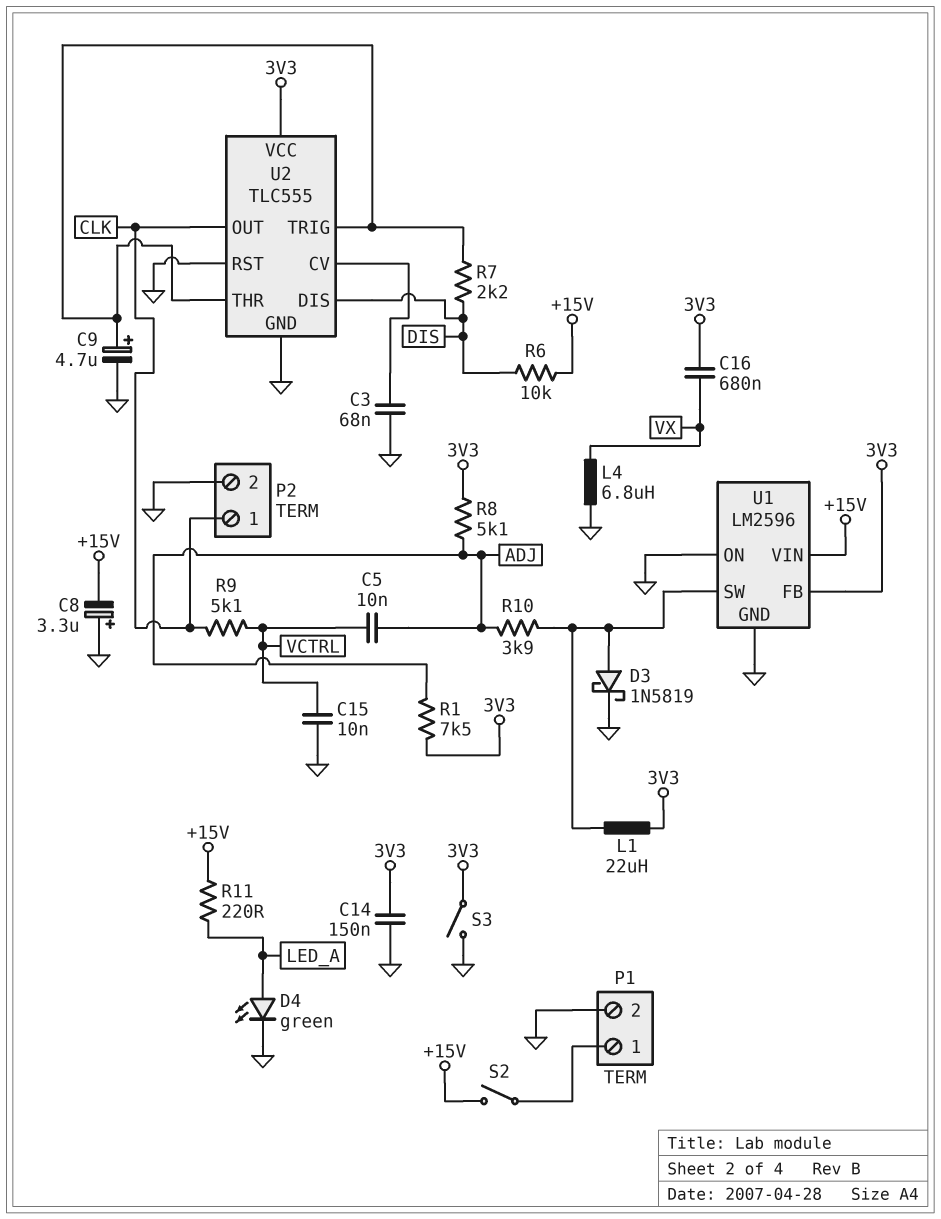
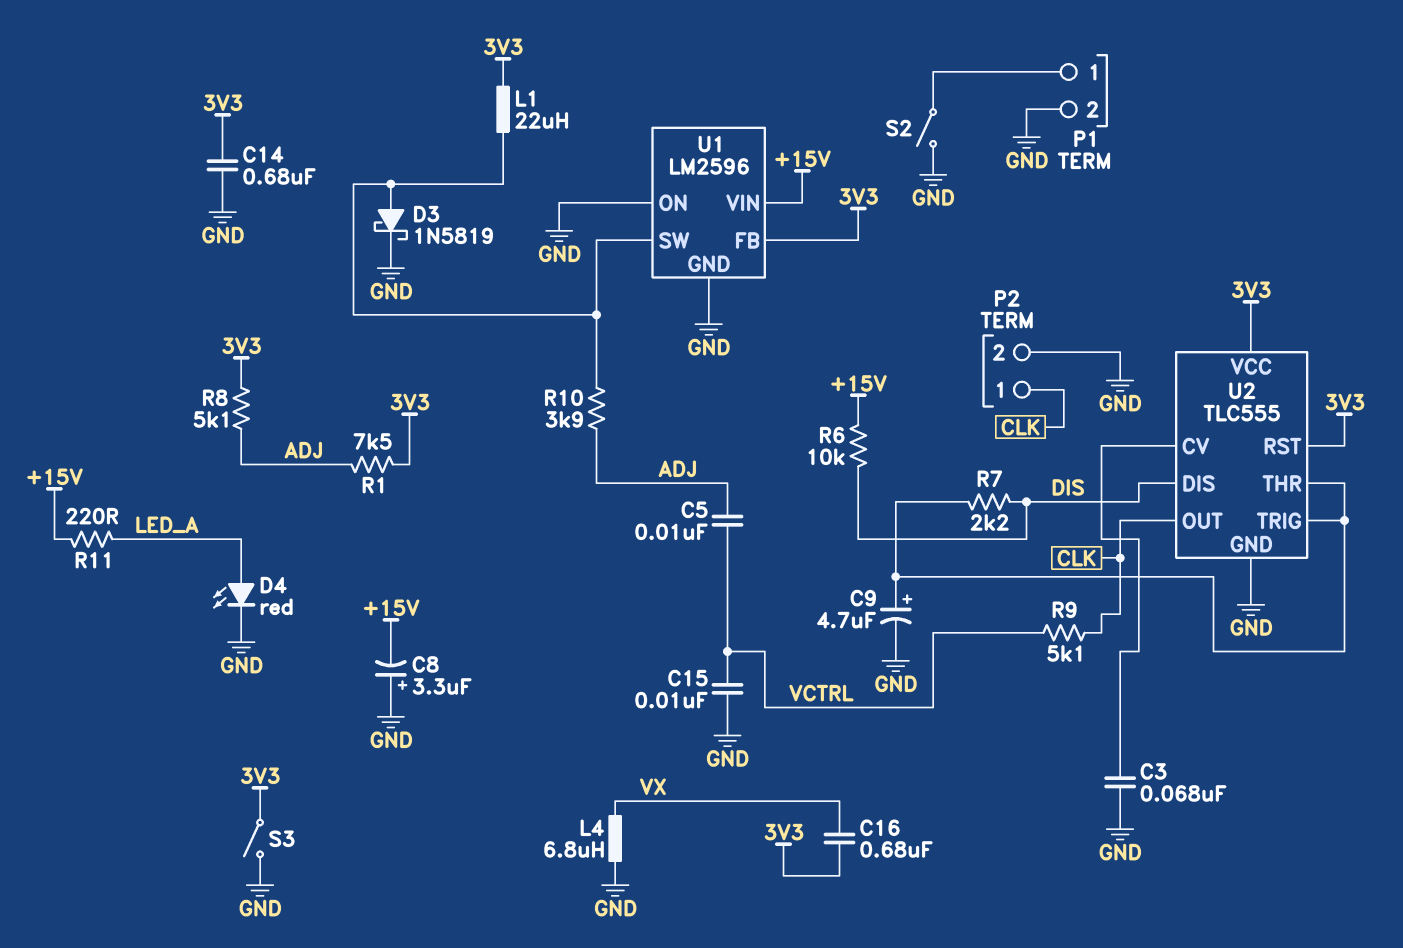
C14: 150nF (3V3, GND) -> 680nF (3V3, GND)
D4: LED green (A LED_A, K GND) -> LED red (A LED_A, K GND)
S2: switch (+15V, P1/1) -> switch (GND, P1/1)
U2 pin RST: GND -> 3V3

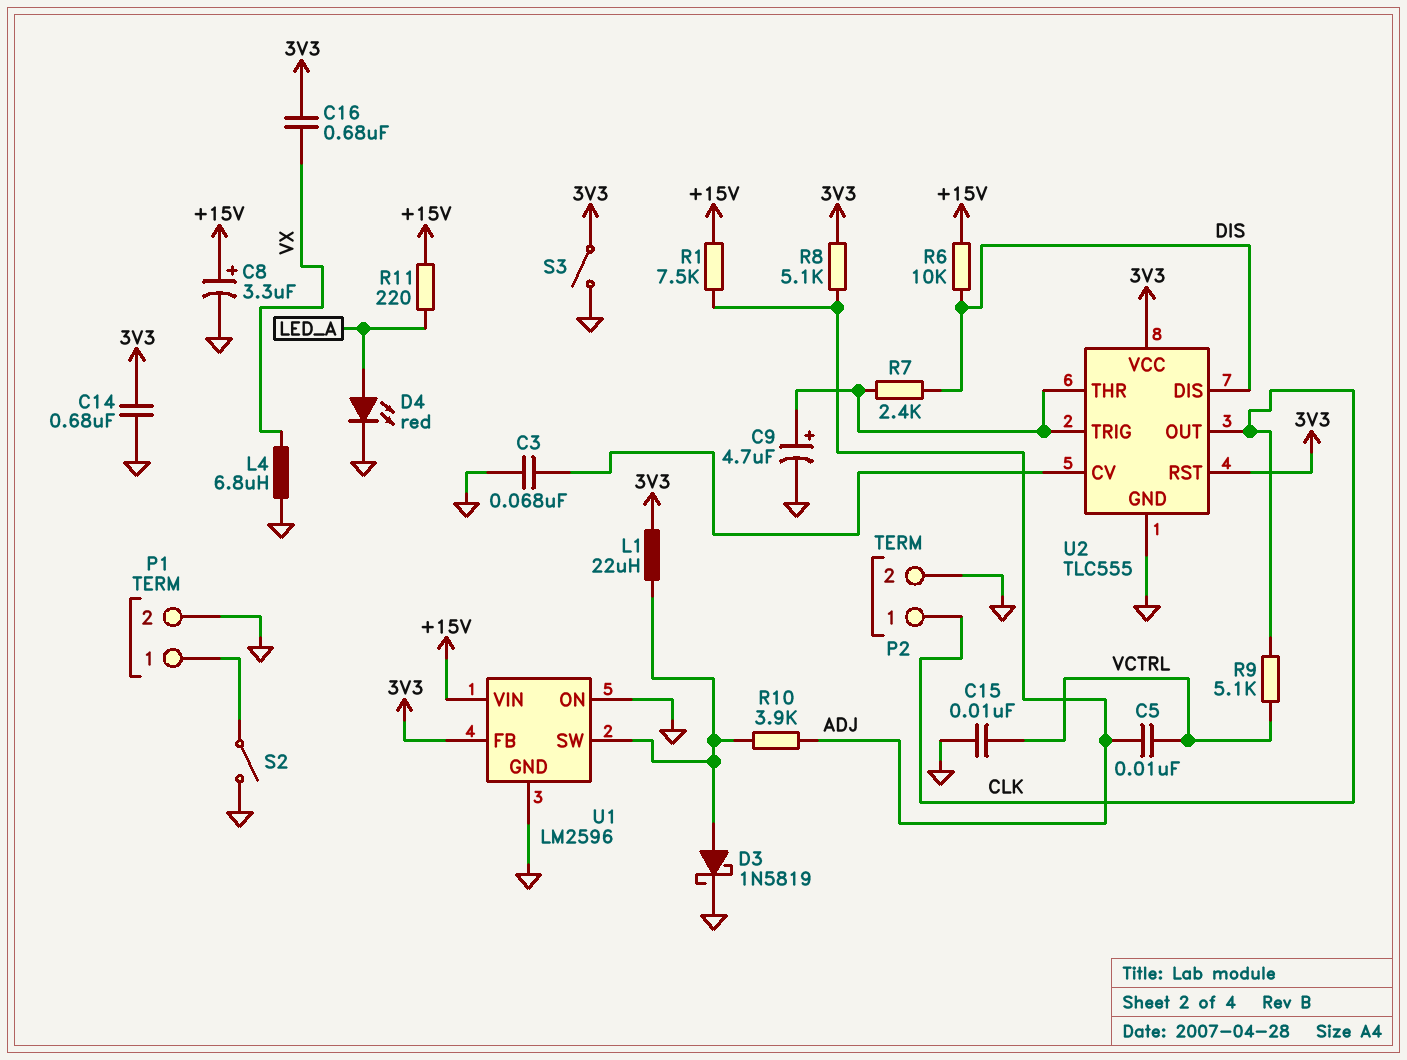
C8: 3.3uF (plus GND, minus +15V) -> 3.3uF (plus +15V, minus GND)
R1: 7.5k (3V3, ADJ) -> 7.5k (+15V, ADJ)
R7: 2.2k (DIS, U2/THR) -> 2.4k (DIS, U2/THR)

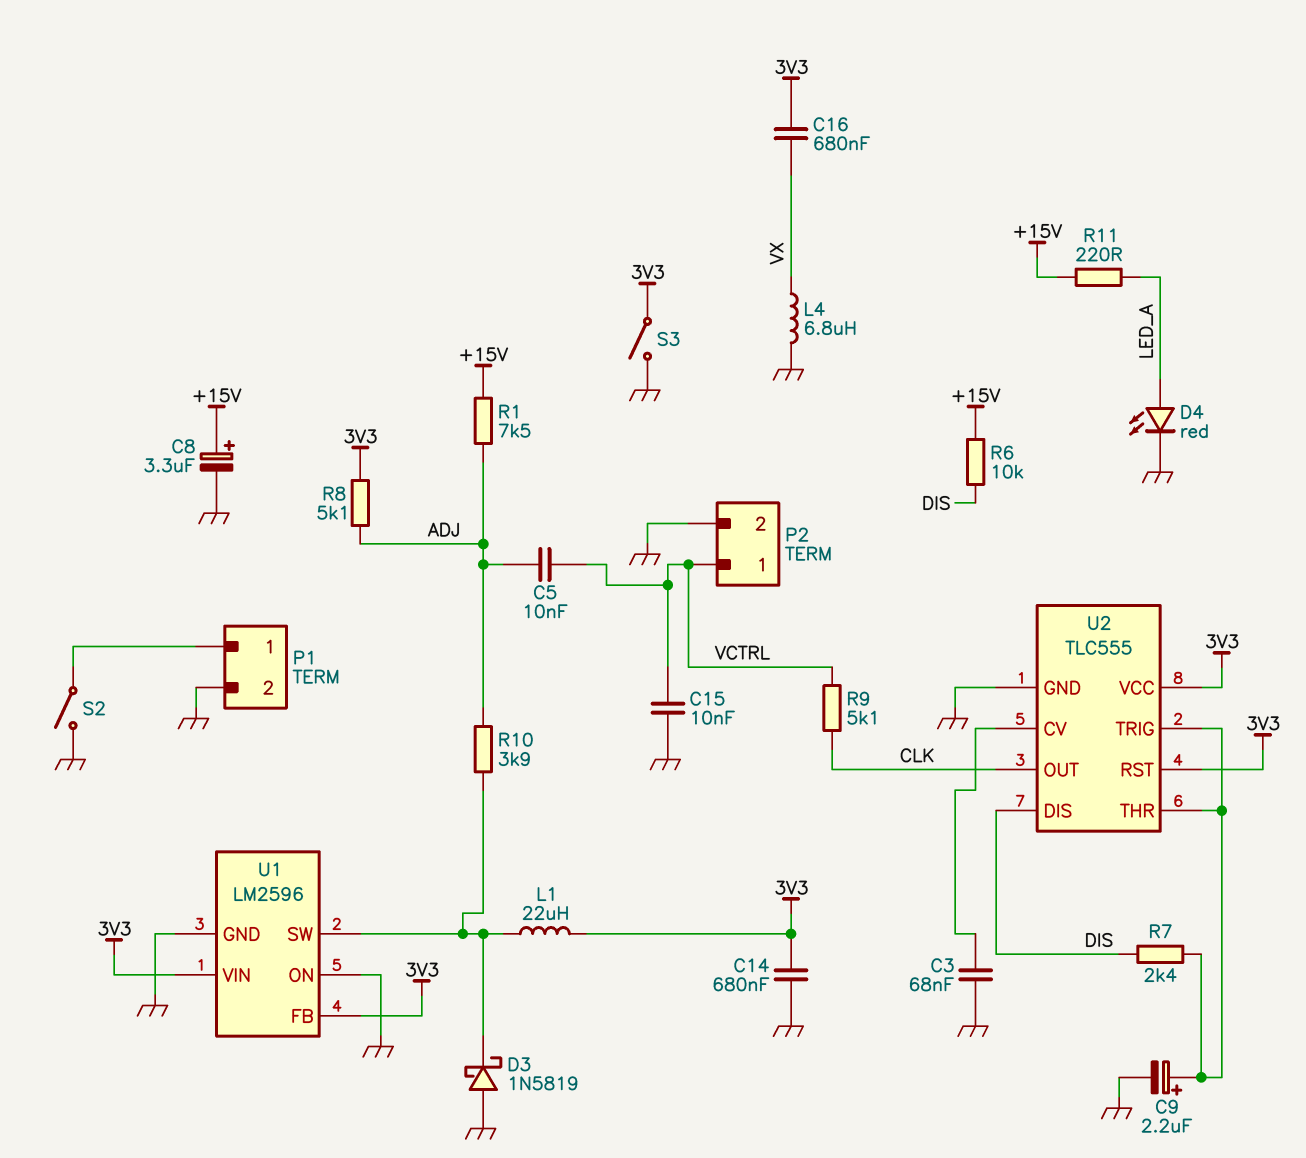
C9: 4.7uF (plus U2/THR, minus GND) -> 2.2uF (plus U2/THR, minus GND)
D3: schottky 1N5819 (A U1/SW, K GND) -> schottky 1N5819 (A GND, K U1/SW)
P2 pin 1: CLK -> VCTRL
U1 pin VIN: +15V -> 3V3

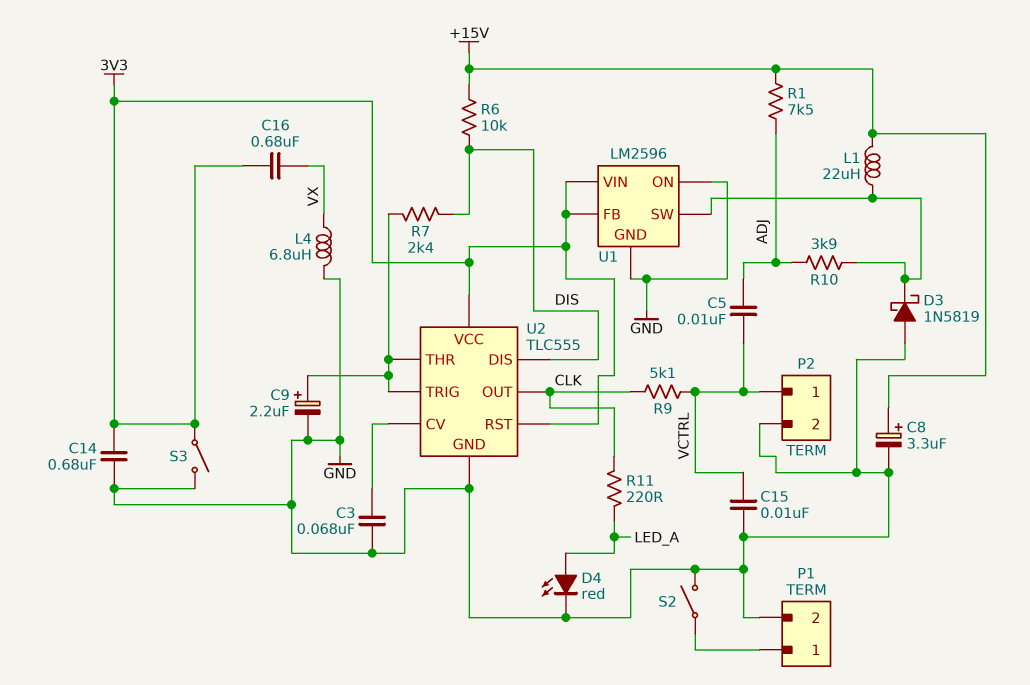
L1: 22uH (3V3, U1/SW) -> 22uH (+15V, U1/SW)
R8: 5.1k (3V3, ADJ) -> none
R11: 220 (+15V, LED_A) -> 220 (CLK, LED_A)

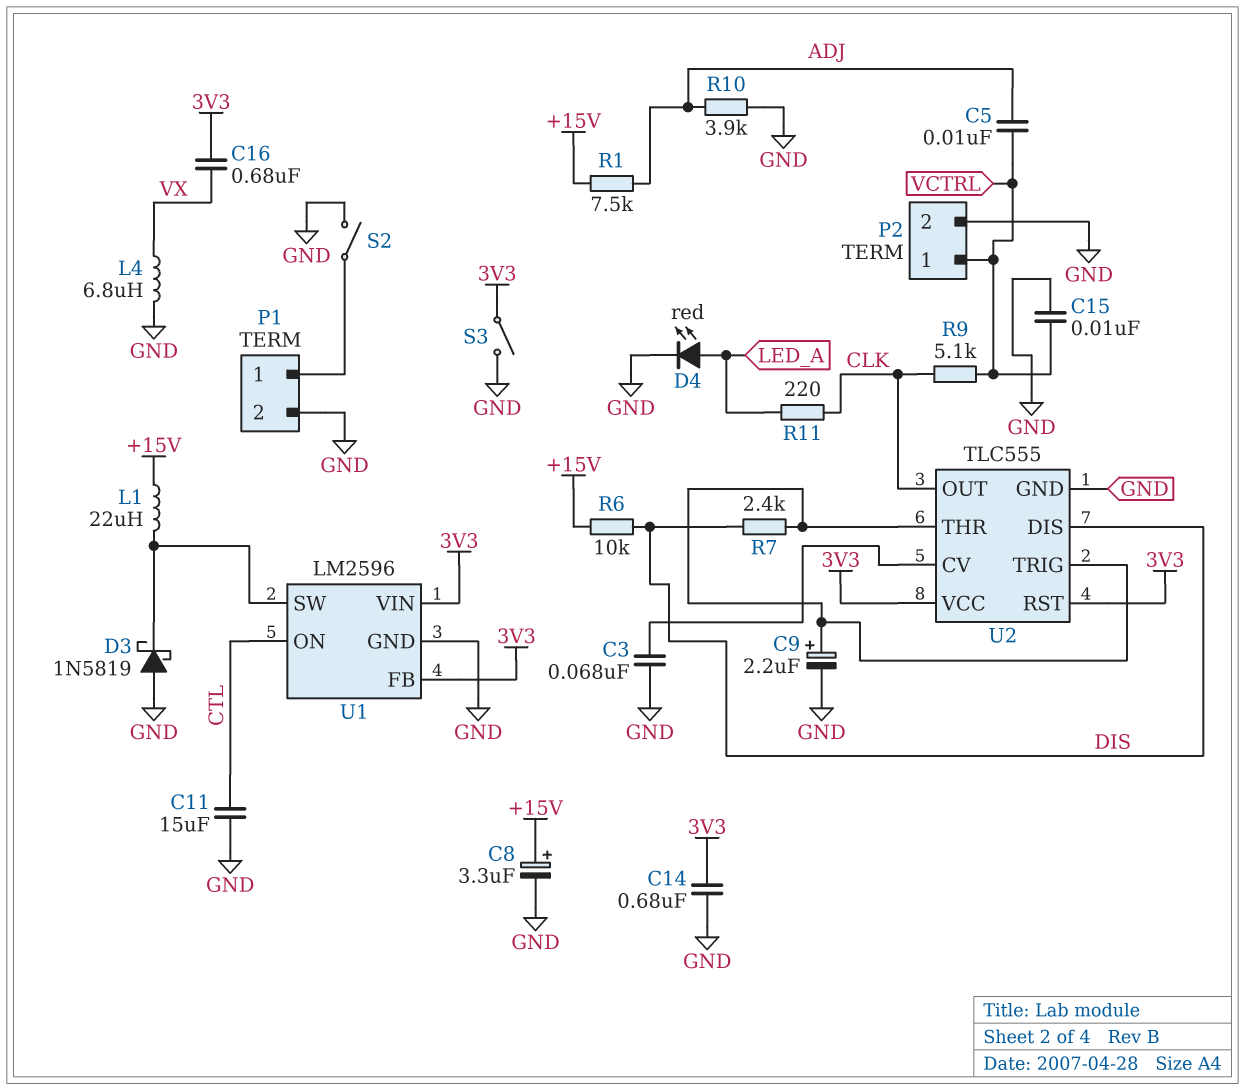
C11: none -> 15uF (CTL, GND)
R10: 3.9k (ADJ, U1/SW) -> 3.9k (ADJ, GND)
U1 pin ON: GND -> CTL

